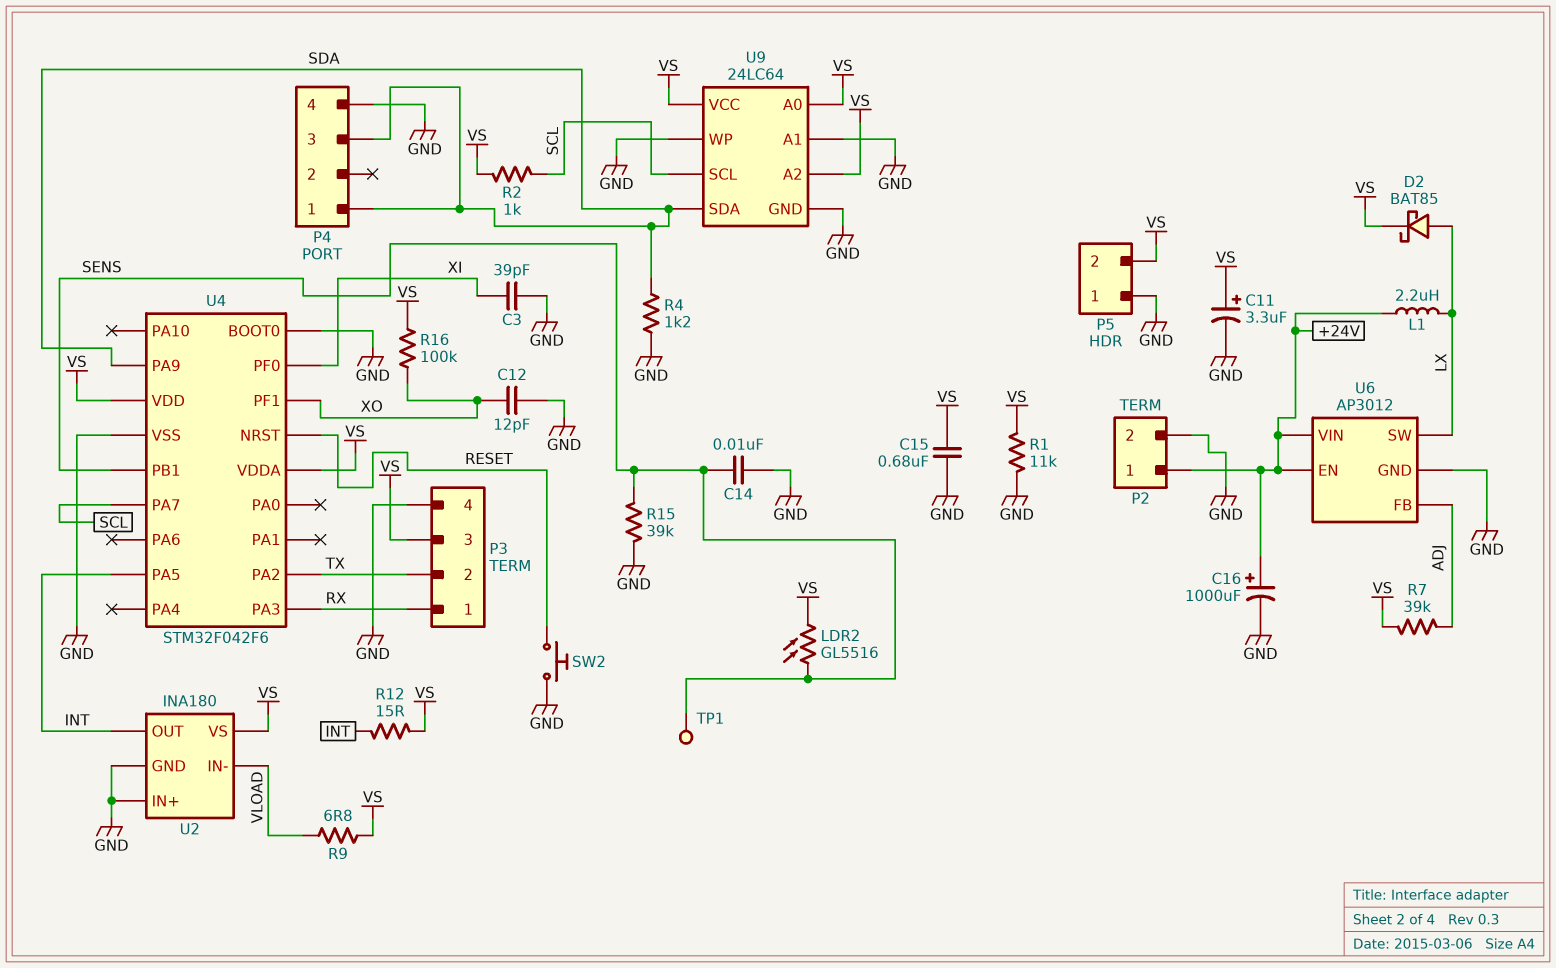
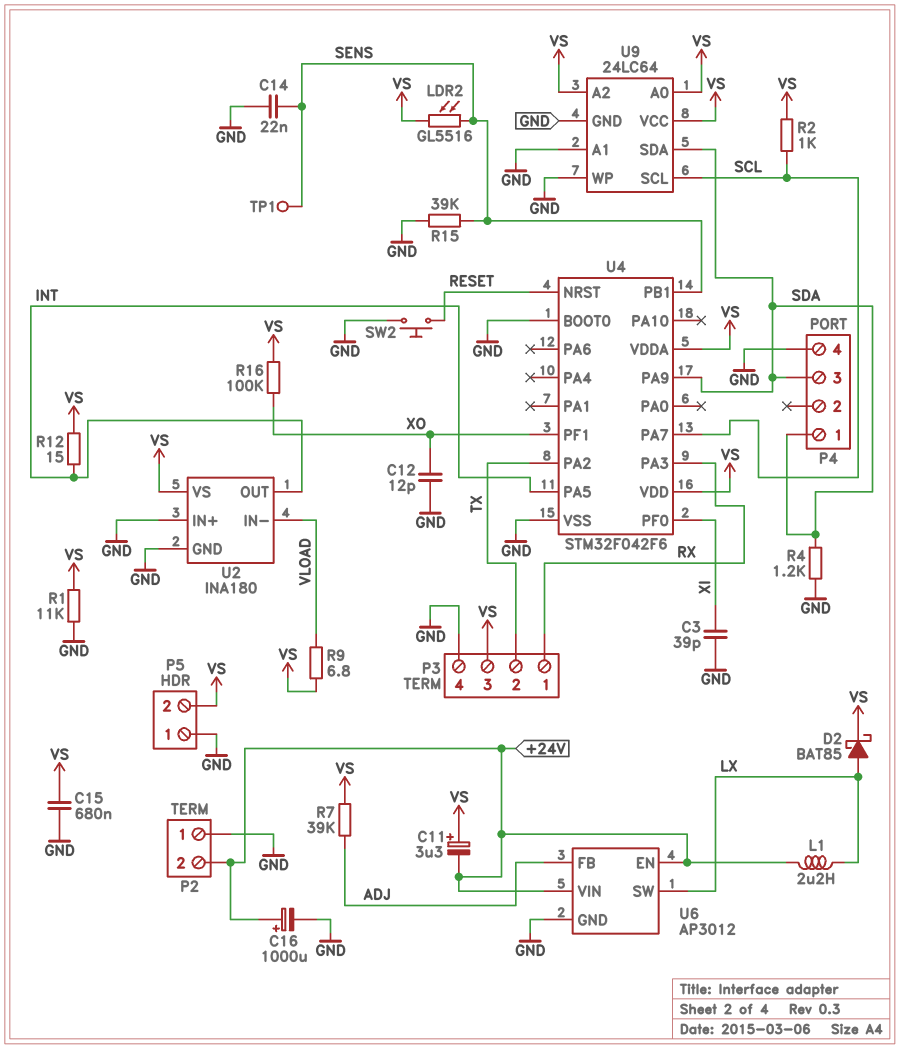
C11: 3.3uF (plus VS, minus GND) -> 3.3uF (plus VS, minus +24V)
C14: 10nF (GND, SENS) -> 22nF (GND, SENS)
P2 pin 1: +24V -> GND
P2 pin 2: GND -> +24V

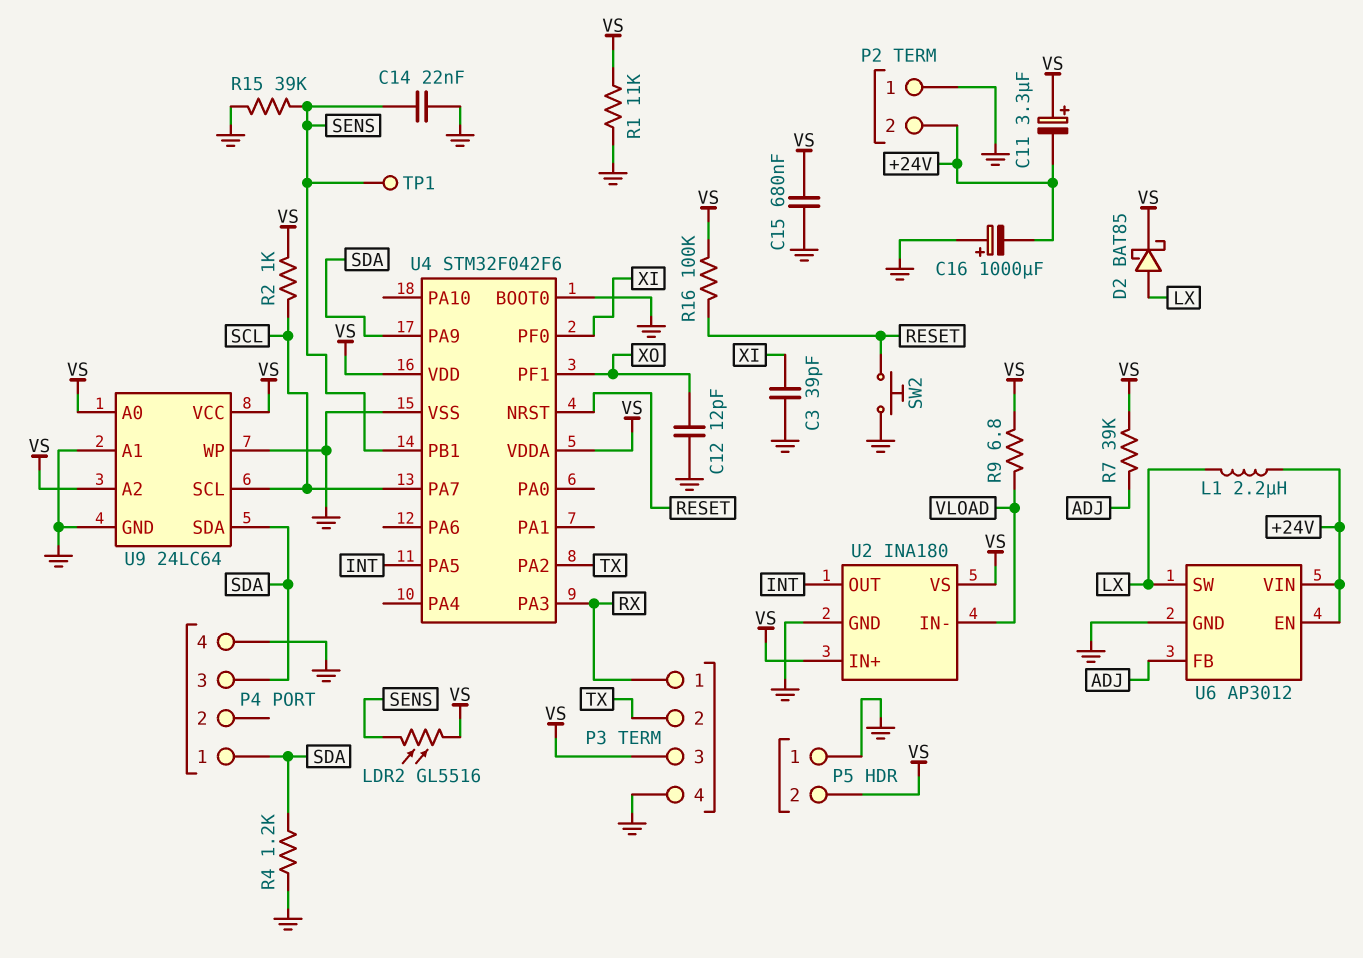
C16: 1000uF (plus +24V, minus GND) -> 1000uF (plus GND, minus +24V)
R12: 15 (INT, VS) -> none
R16: 100k (VS, XO) -> 100k (RESET, VS)
U2 pin IN+: GND -> VS

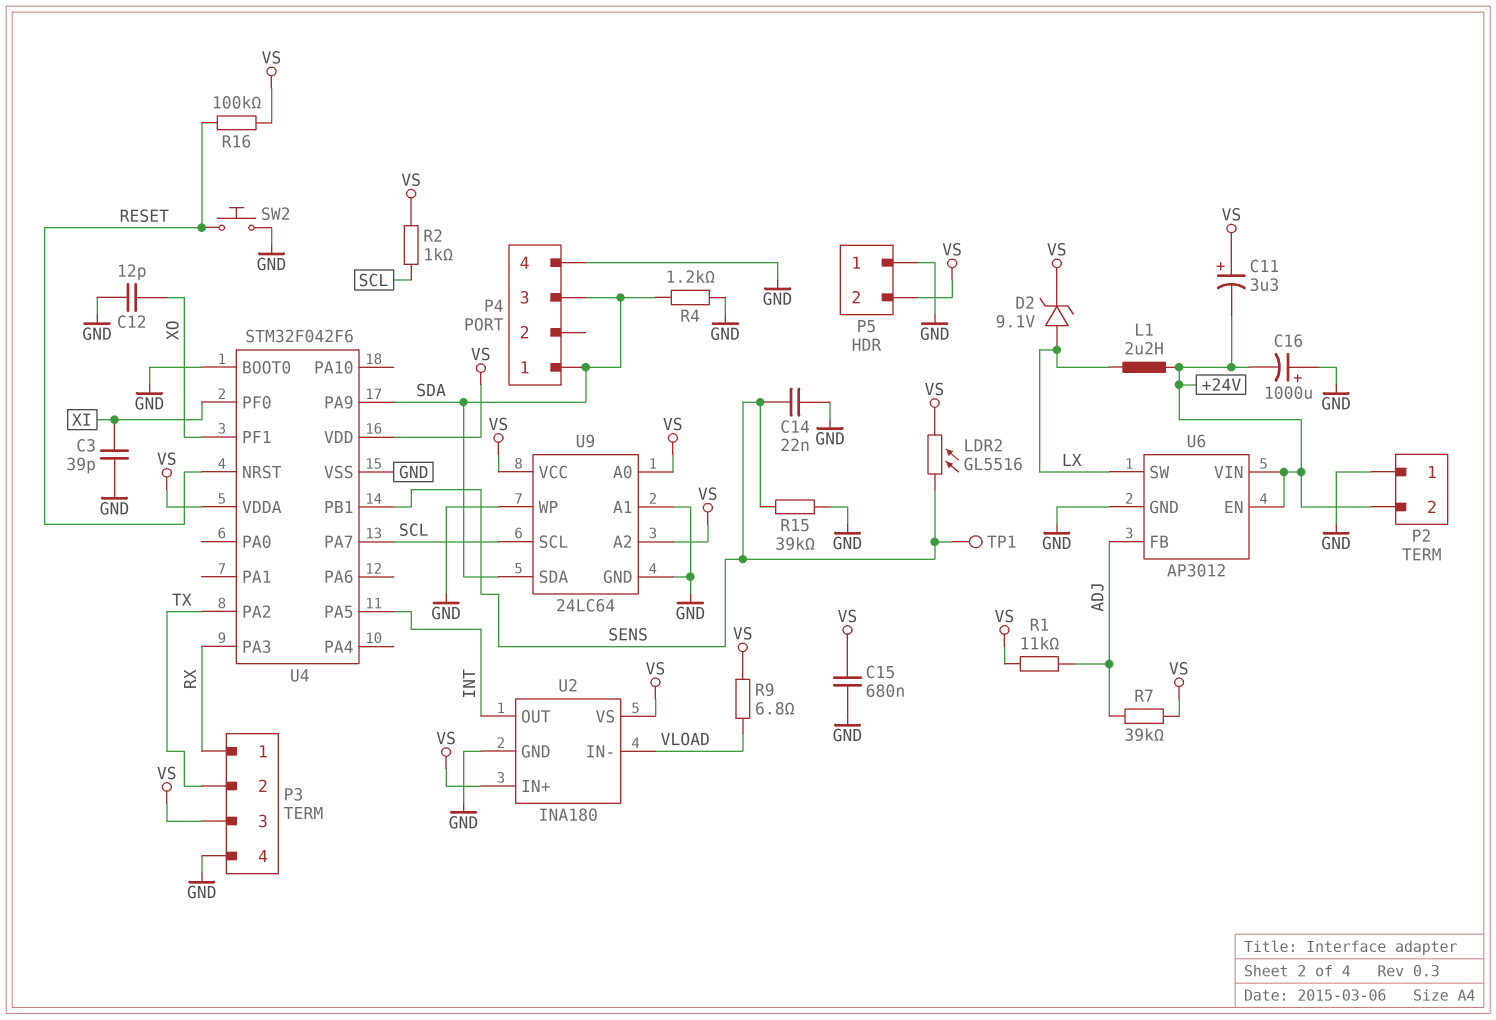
D2: schottky BAT85 (A LX, K VS) -> zener 9.1V (A LX, K VS)
R1: 11k (GND, VS) -> 11k (ADJ, VS)

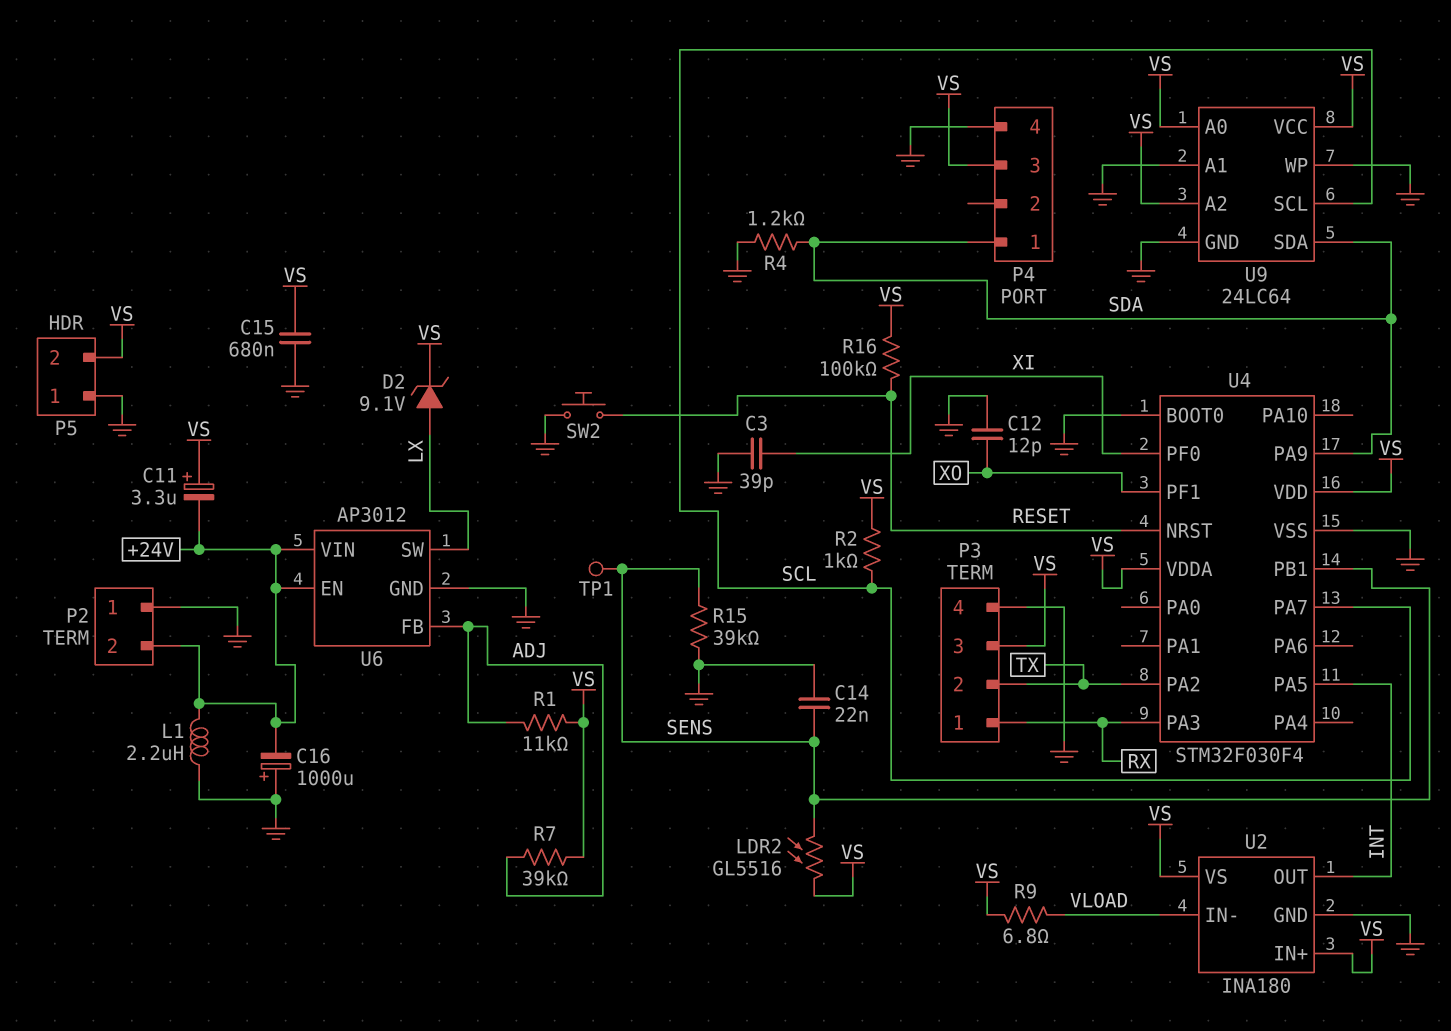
L1: 2.2uH (+24V, LX) -> 2.2uH (+24V, GND)
P4 pin 3: SDA -> VS
U4: STM32F042F6 -> STM32F030F4

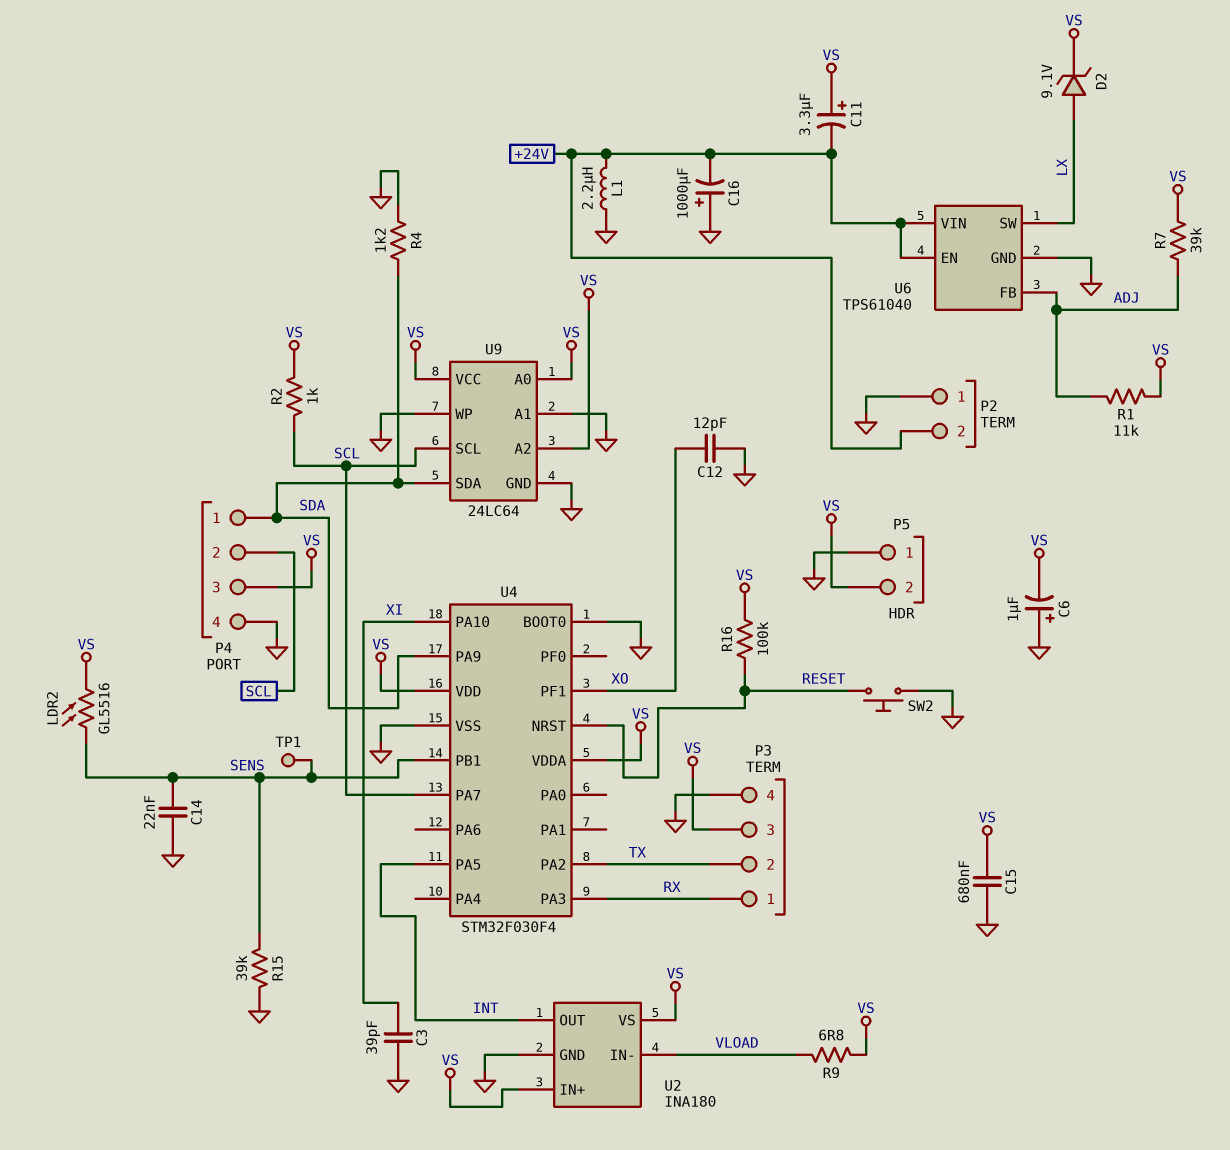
C6: none -> 1uF (plus GND, minus VS)
P4 pin 2: none -> SCL
U4 pin PA10: none -> XI
U4 pin PF0: XI -> none
U6: AP3012 -> TPS61040

